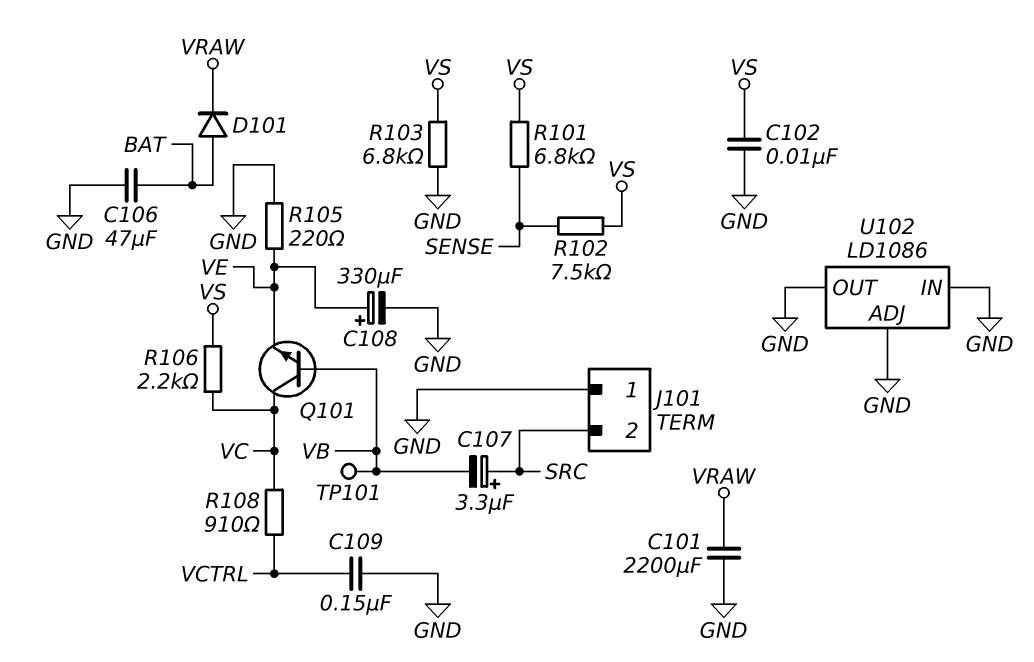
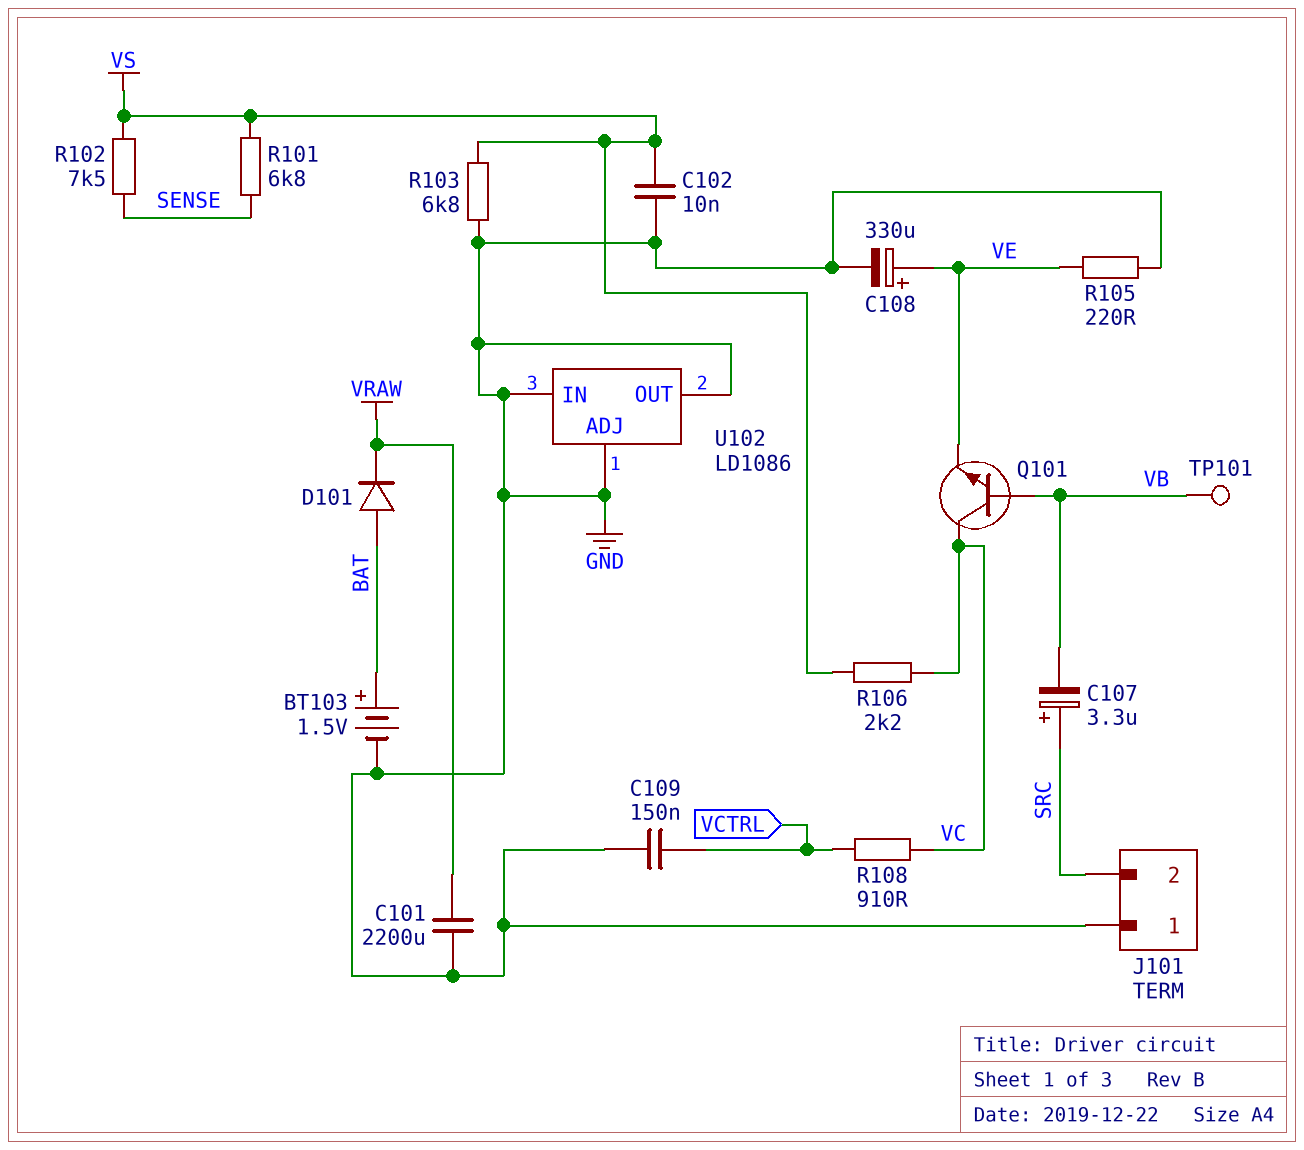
BT103: none -> 1.5V (plus BAT, minus GND)
C106: 47uF (BAT, GND) -> none

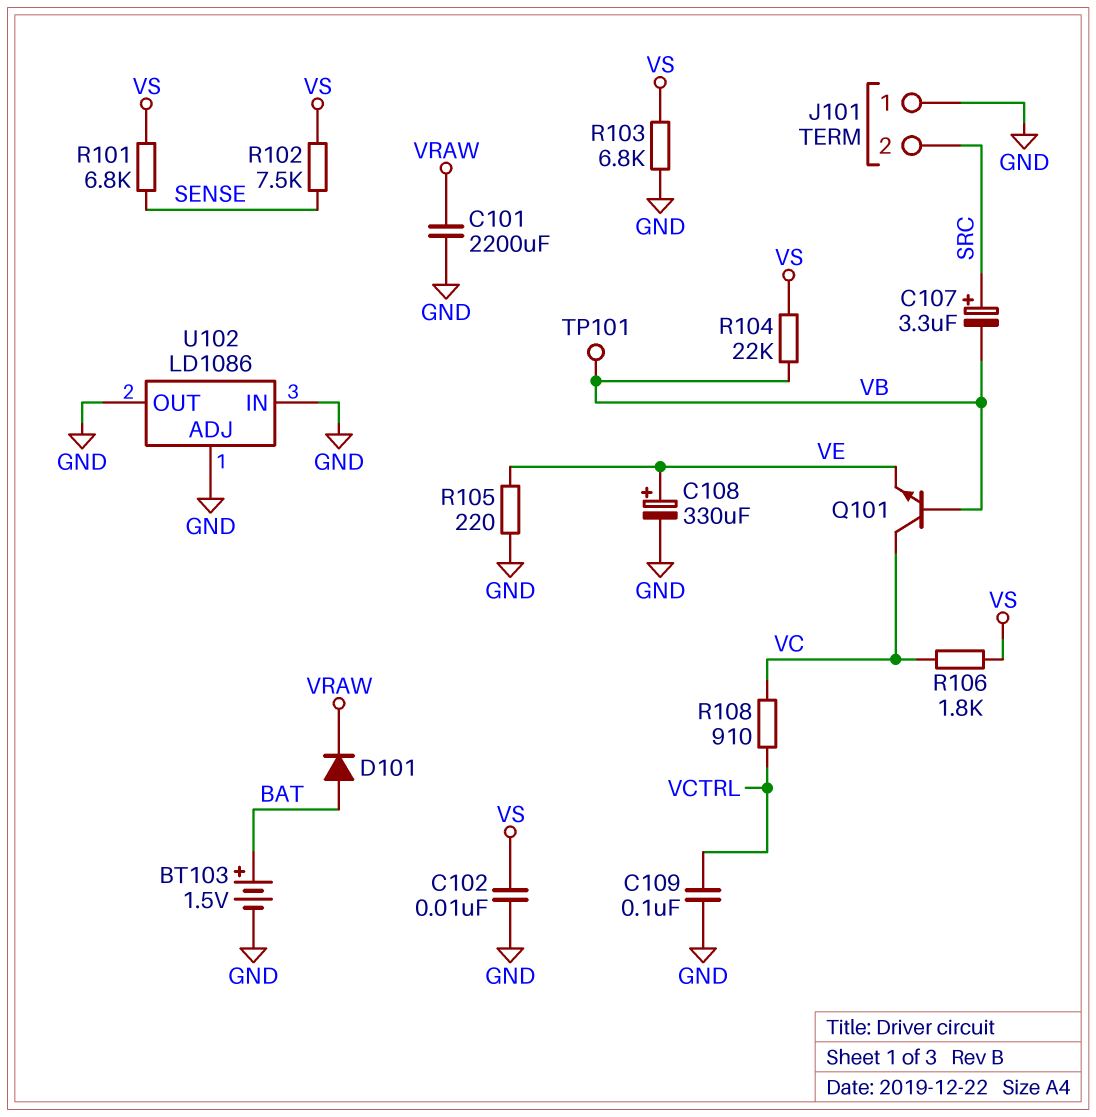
C109: 150nF (GND, VCTRL) -> 100nF (GND, VCTRL)
R104: none -> 22k (VB, VS)
R106: 2.2k (VC, VS) -> 1.8k (VC, VS)

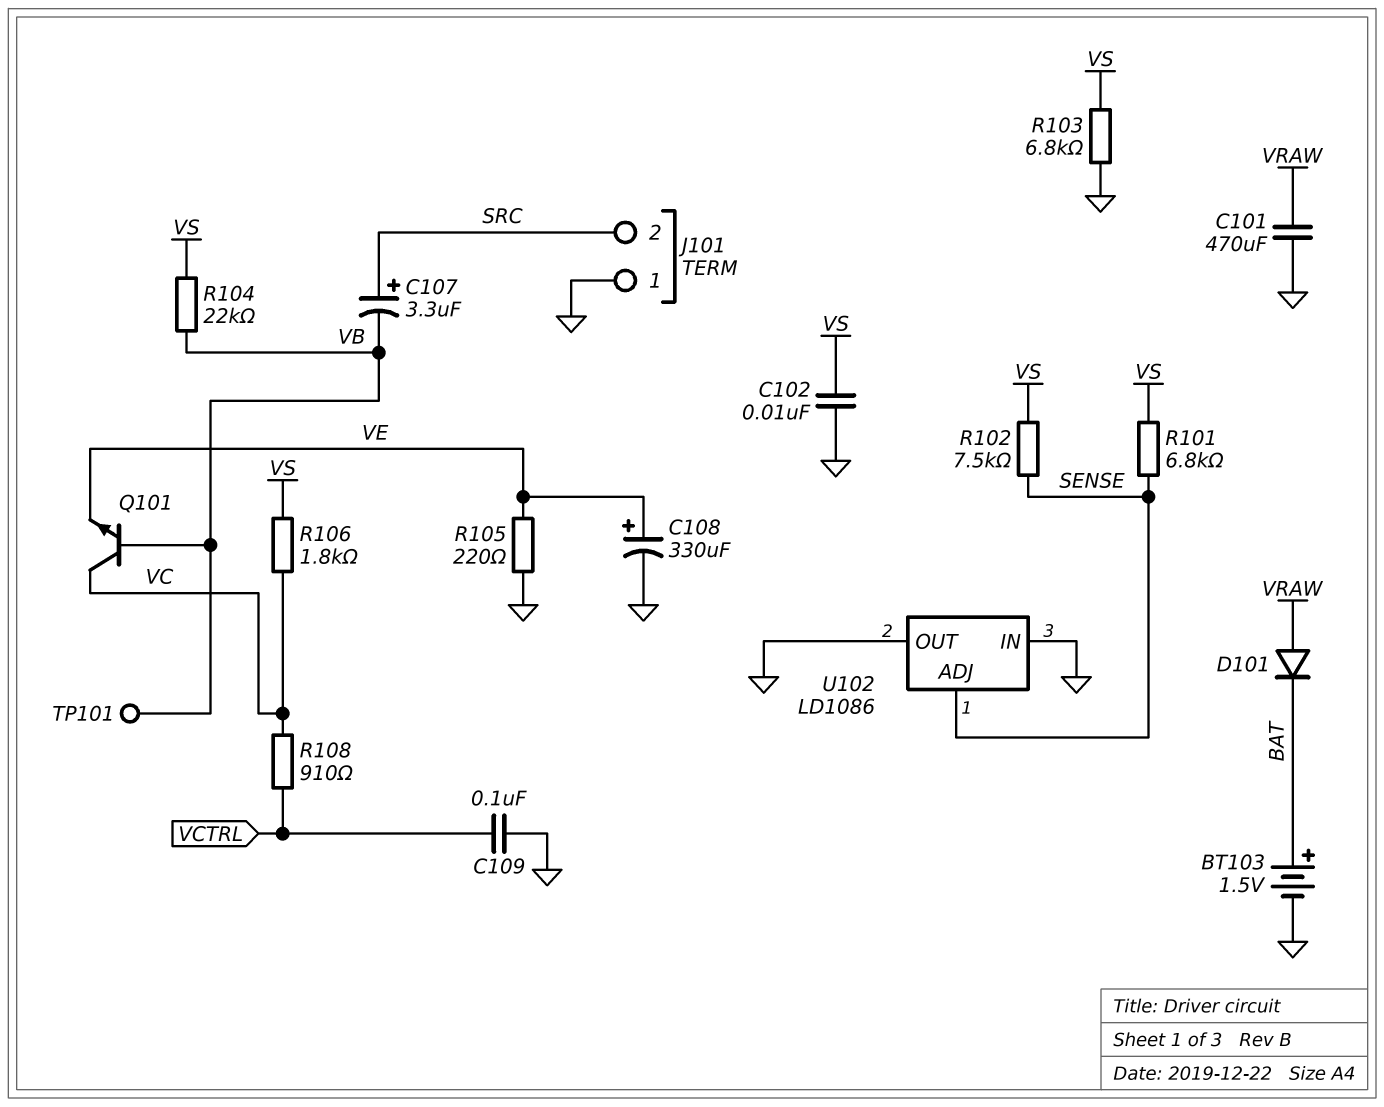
C101: 2200uF (GND, VRAW) -> 470uF (GND, VRAW)
D101: diode (A BAT, K VRAW) -> diode (A VRAW, K BAT)
U102 pin ADJ: GND -> SENSE

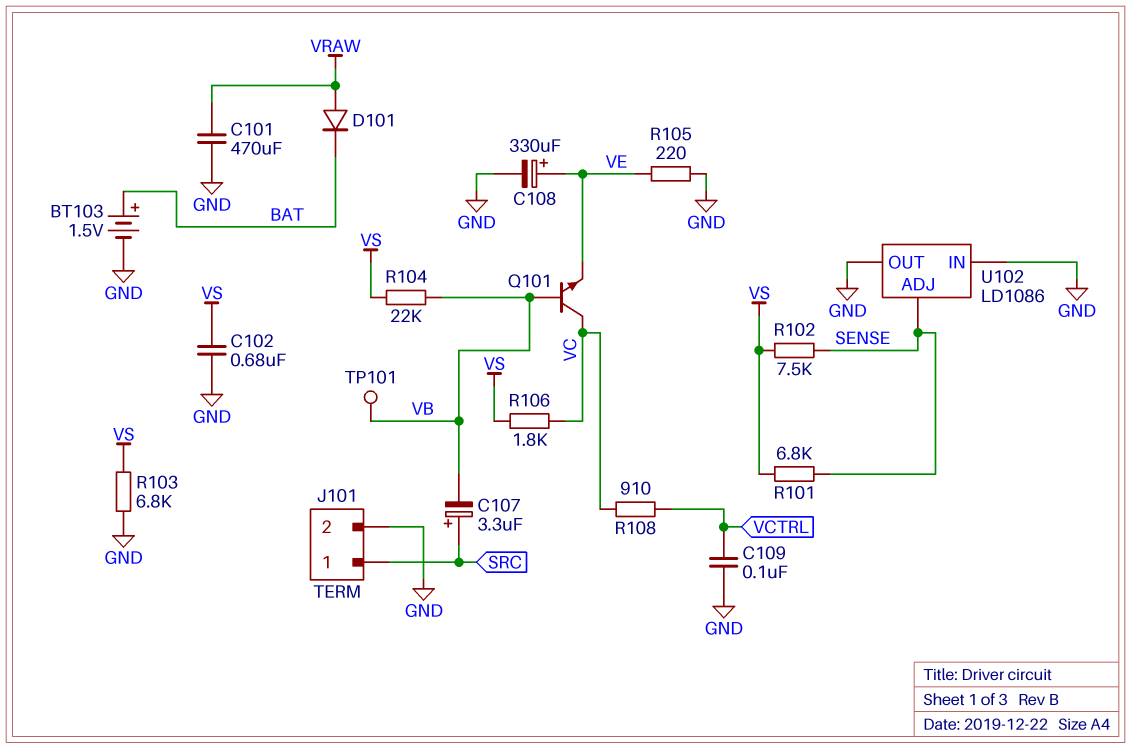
C102: 10nF (GND, VS) -> 680nF (GND, VS)
J101 pin 1: GND -> SRC
J101 pin 2: SRC -> GND

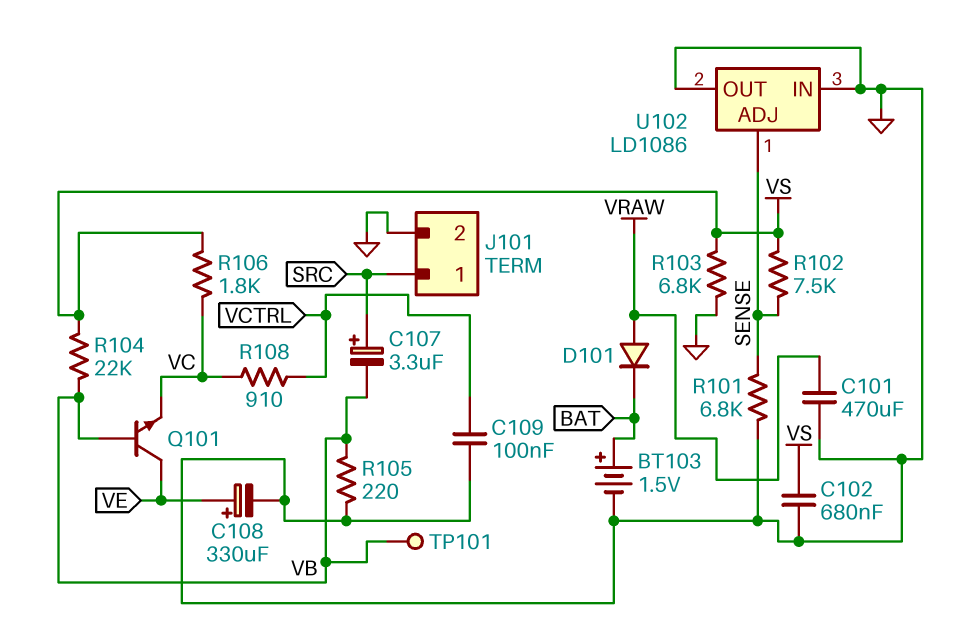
Q101: NPN (B VB, C VC, E VE) -> NPN (B VB, C VE, E VC)
R101: 6.8k (SENSE, VS) -> 6.8k (GND, SENSE)
R105: 220 (GND, VE) -> 220 (GND, VB)

